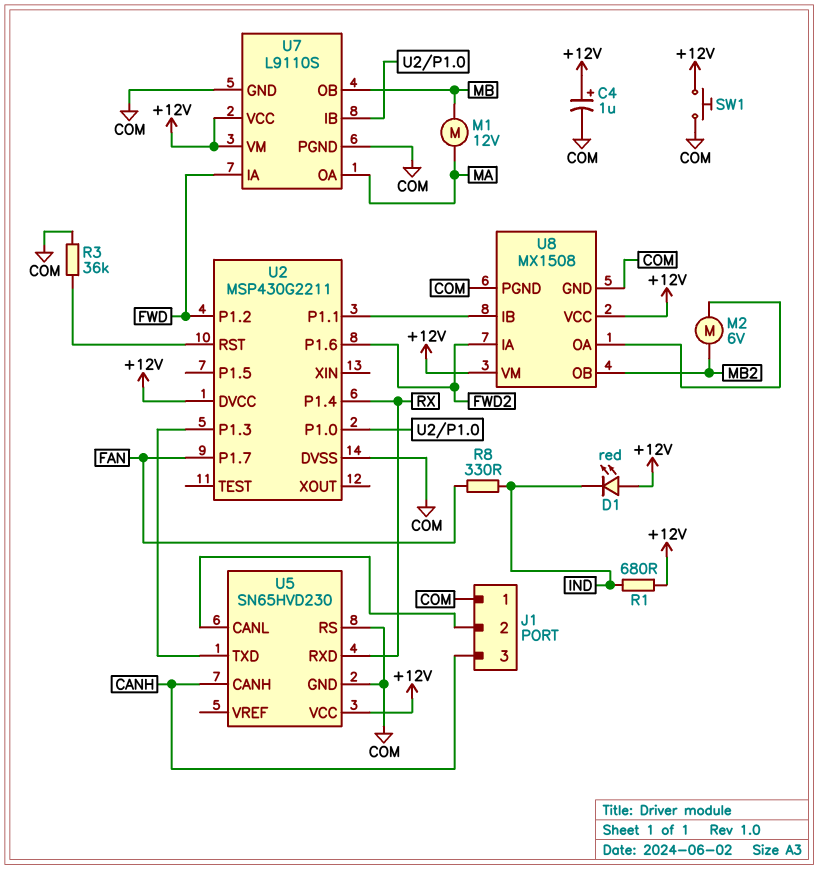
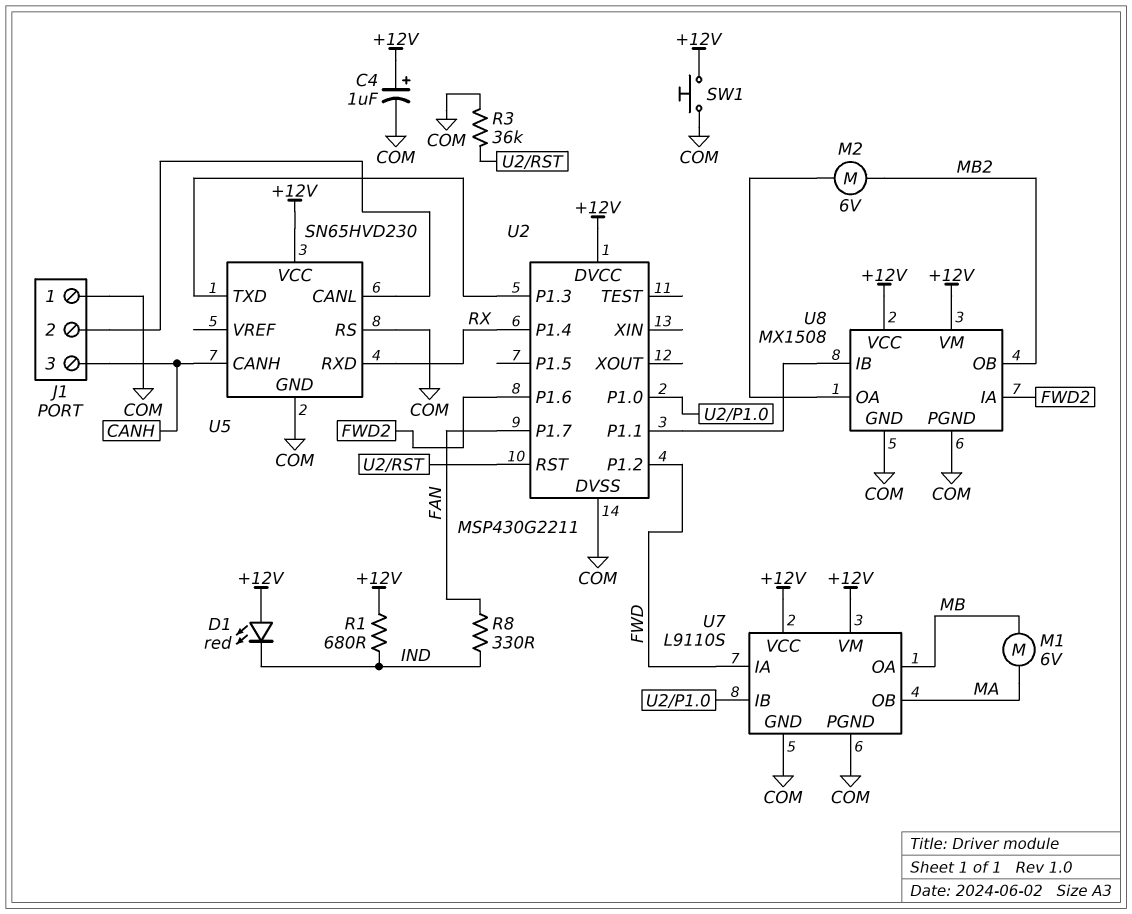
M1: motor 12V (MA, MB) -> motor 6V (MA, MB)
U7 pin OA: MA -> MB
U7 pin OB: MB -> MA

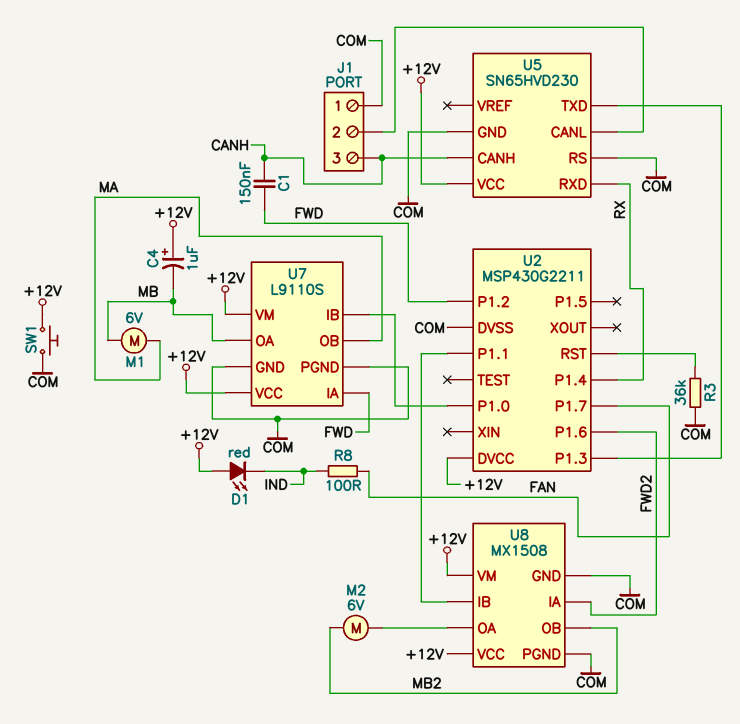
C1: none -> 150nF (CANH, FWD)
C4: 1uF (plus +12V, minus COM) -> 1uF (plus +12V, minus MB)
R1: 680 (+12V, IND) -> none
R8: 330 (FAN, IND) -> 100 (FAN, IND)

